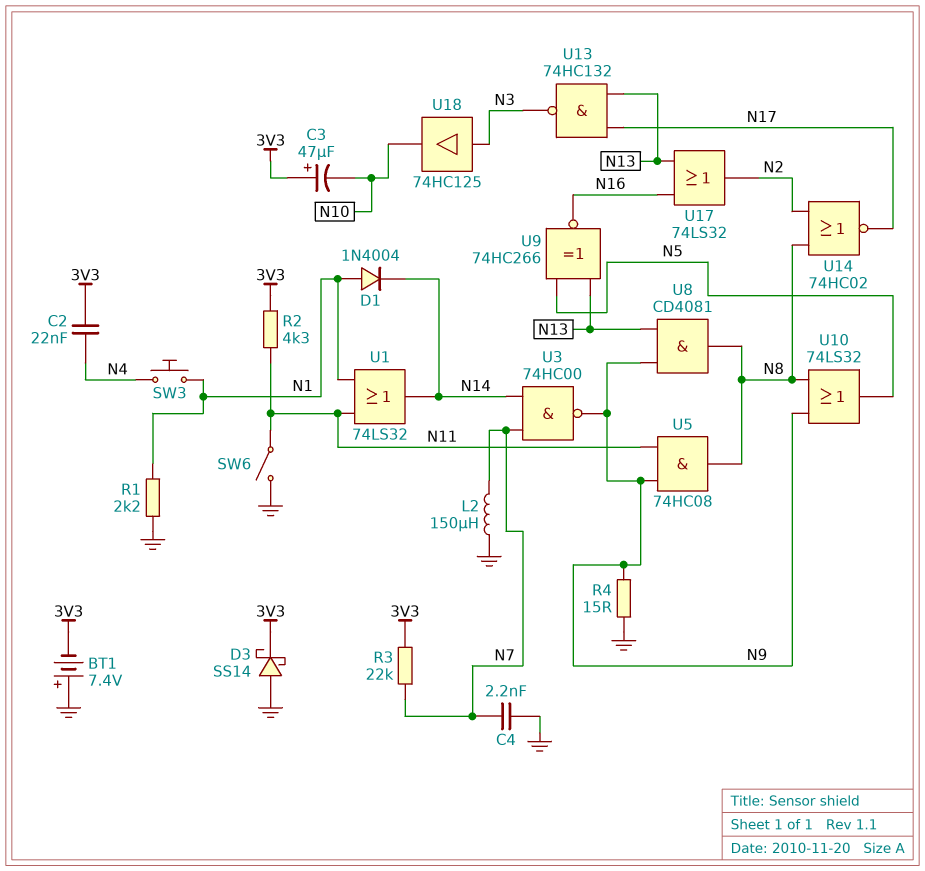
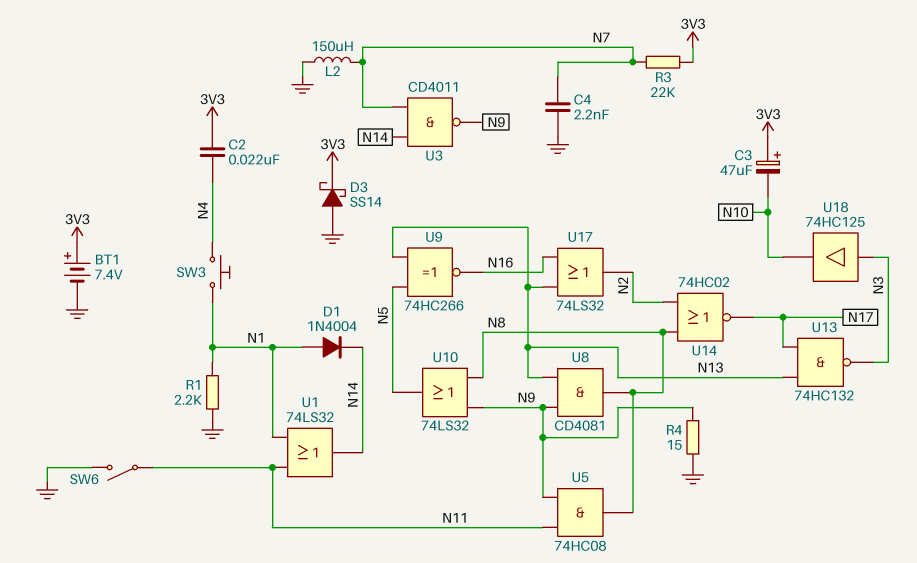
BT1: 7.4V (plus GND, minus 3V3) -> 7.4V (plus 3V3, minus GND)
R2: 4.3k (3V3, N11) -> none
U3: NAND 74HC00 (in N7, in N14, out N9) -> NAND CD4011 (in N7, in N14, out N9)

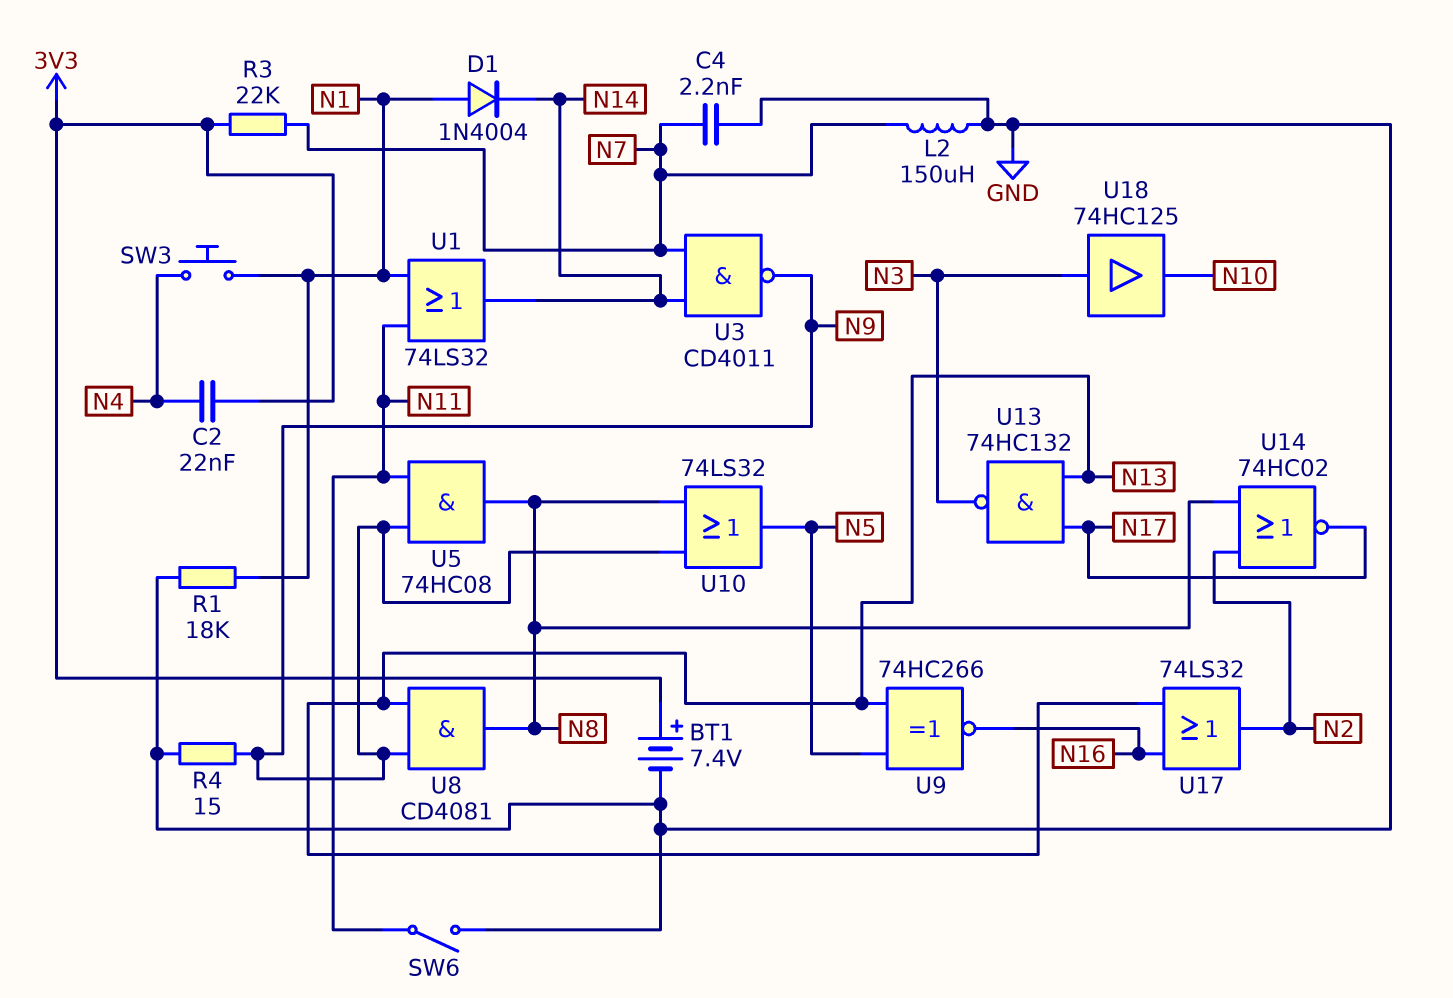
C3: 47uF (plus 3V3, minus N10) -> none
D3: schottky SS14 (A GND, K 3V3) -> none
R1: 2.2k (GND, N1) -> 18k (GND, N1)

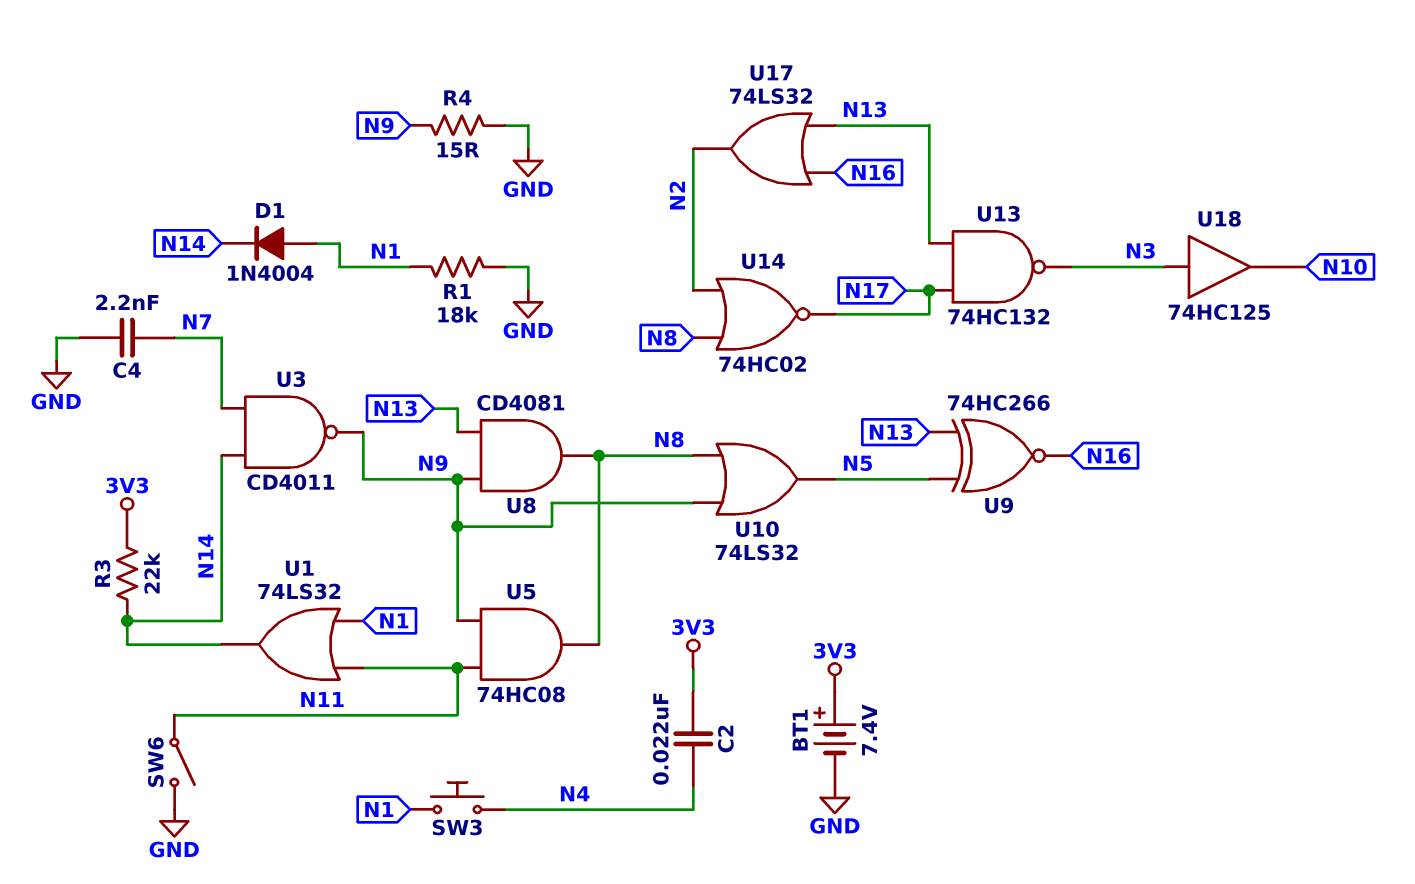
L2: 150uH (GND, N7) -> none
R3: 22k (3V3, N7) -> 22k (3V3, N14)

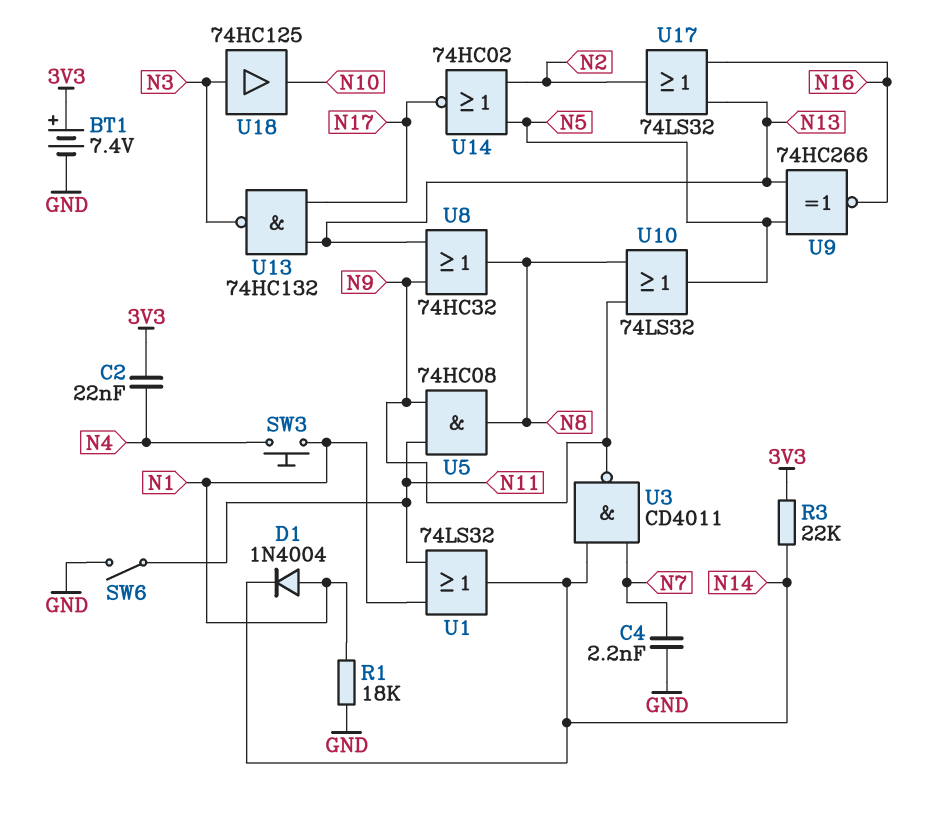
R4: 15 (GND, N9) -> none
U8: AND CD4081 (in N9, in N13, out N8) -> OR 74HC32 (in N9, in N13, out N8)
U14: NOR 74HC02 (in N2, in N8, out N17) -> NOR 74HC02 (in N2, in N5, out N17)

